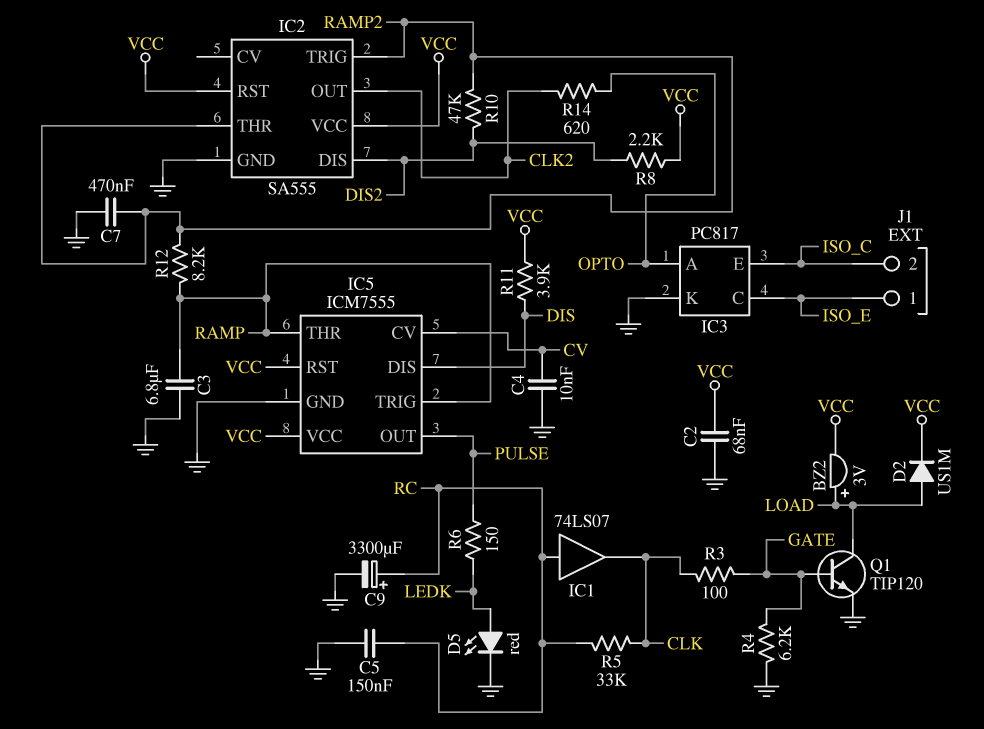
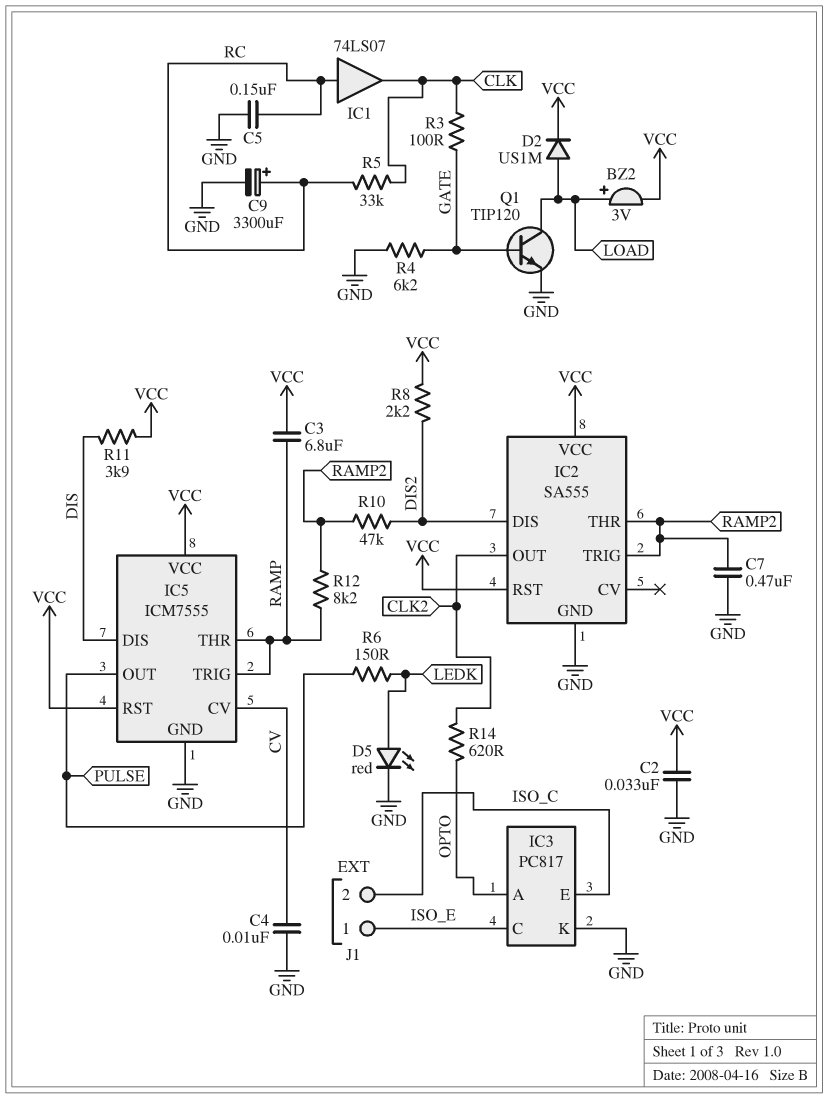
C2: 68nF (GND, VCC) -> 33nF (GND, VCC)
C3: 6.8uF (GND, RAMP) -> 6.8uF (RAMP, VCC)

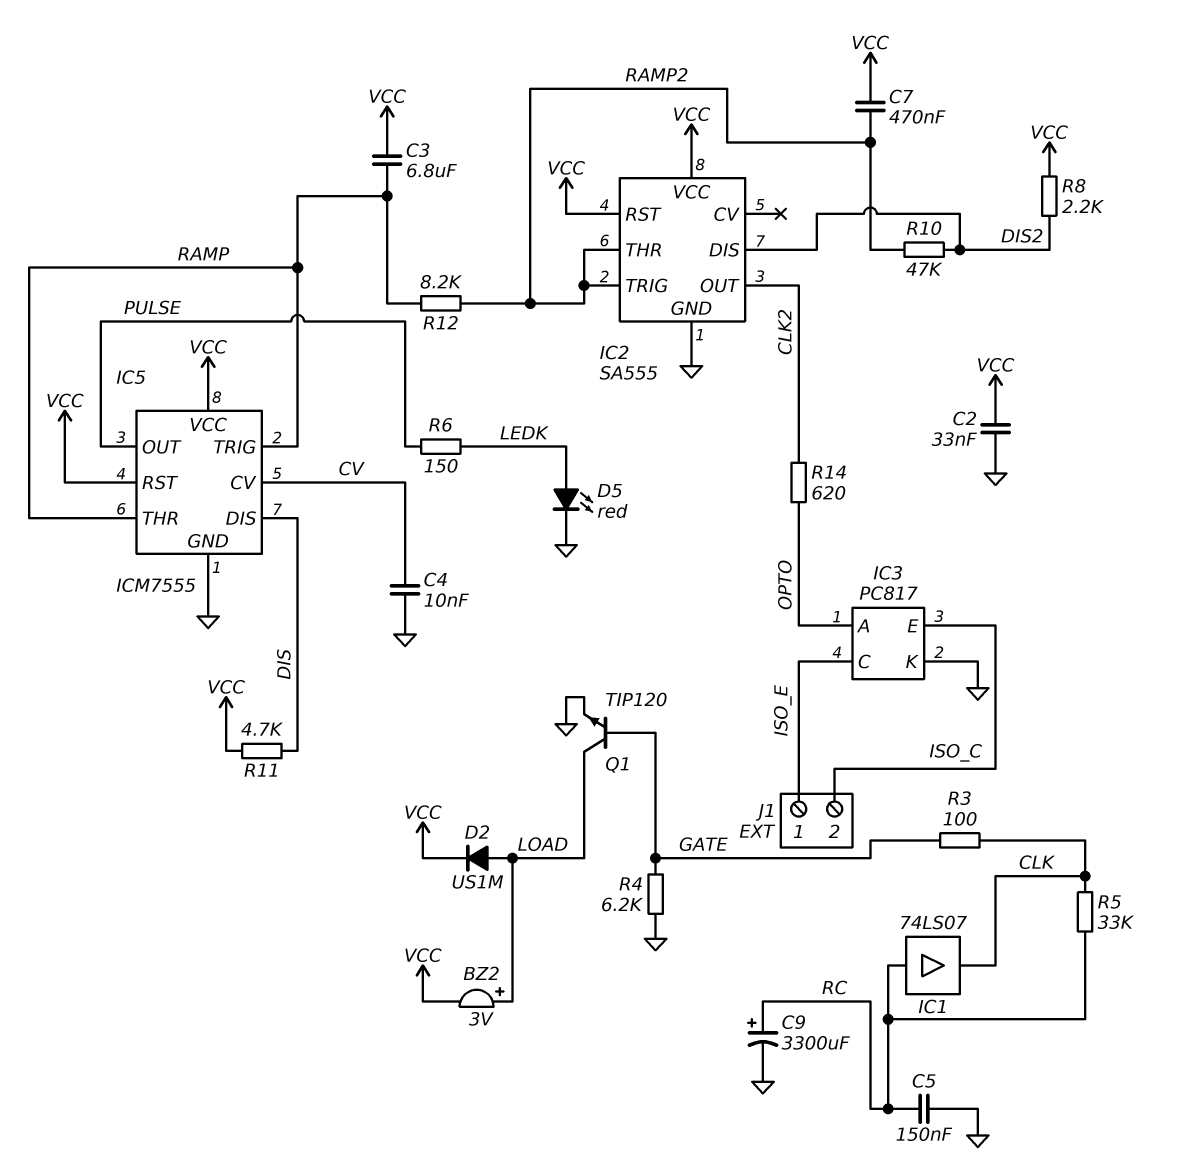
C7: 470nF (GND, RAMP2) -> 470nF (RAMP2, VCC)
R11: 3.9k (DIS, VCC) -> 4.7k (DIS, VCC)

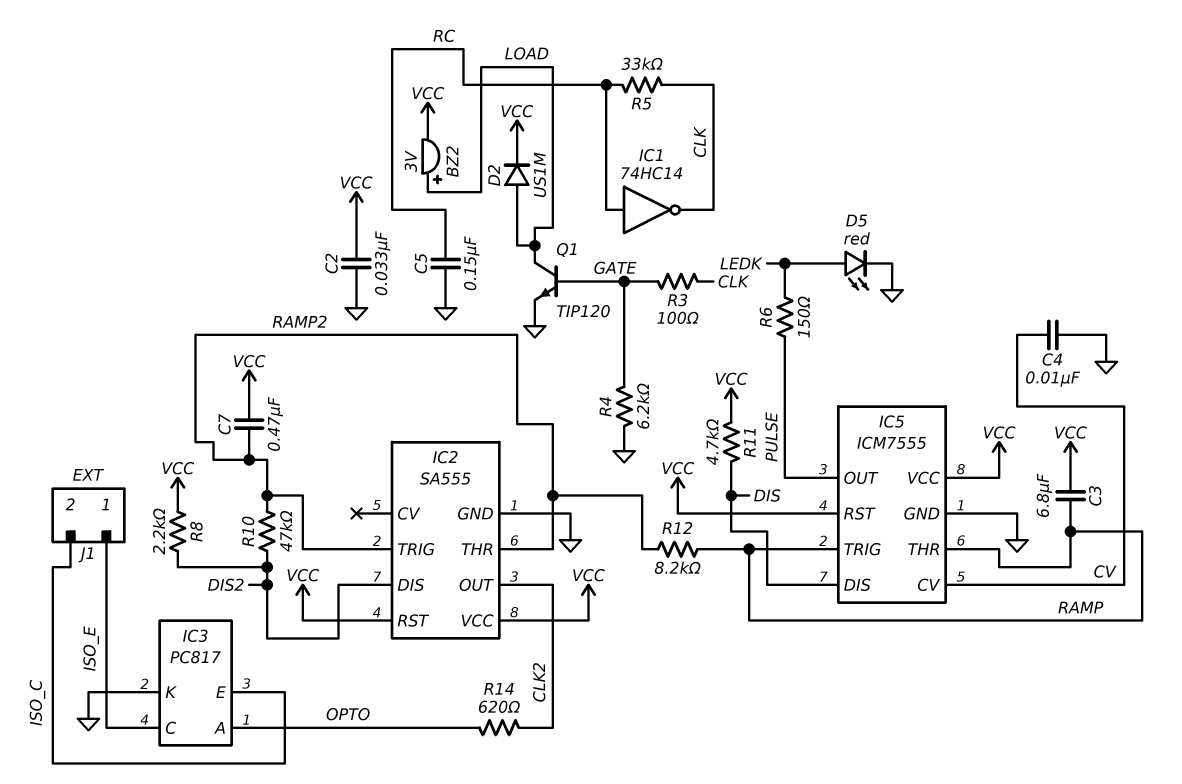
C9: 3300uF (plus RC, minus GND) -> none
IC1: buffer 74LS07 (in RC, out CLK) -> NOT 74HC14 (in RC, out CLK)

